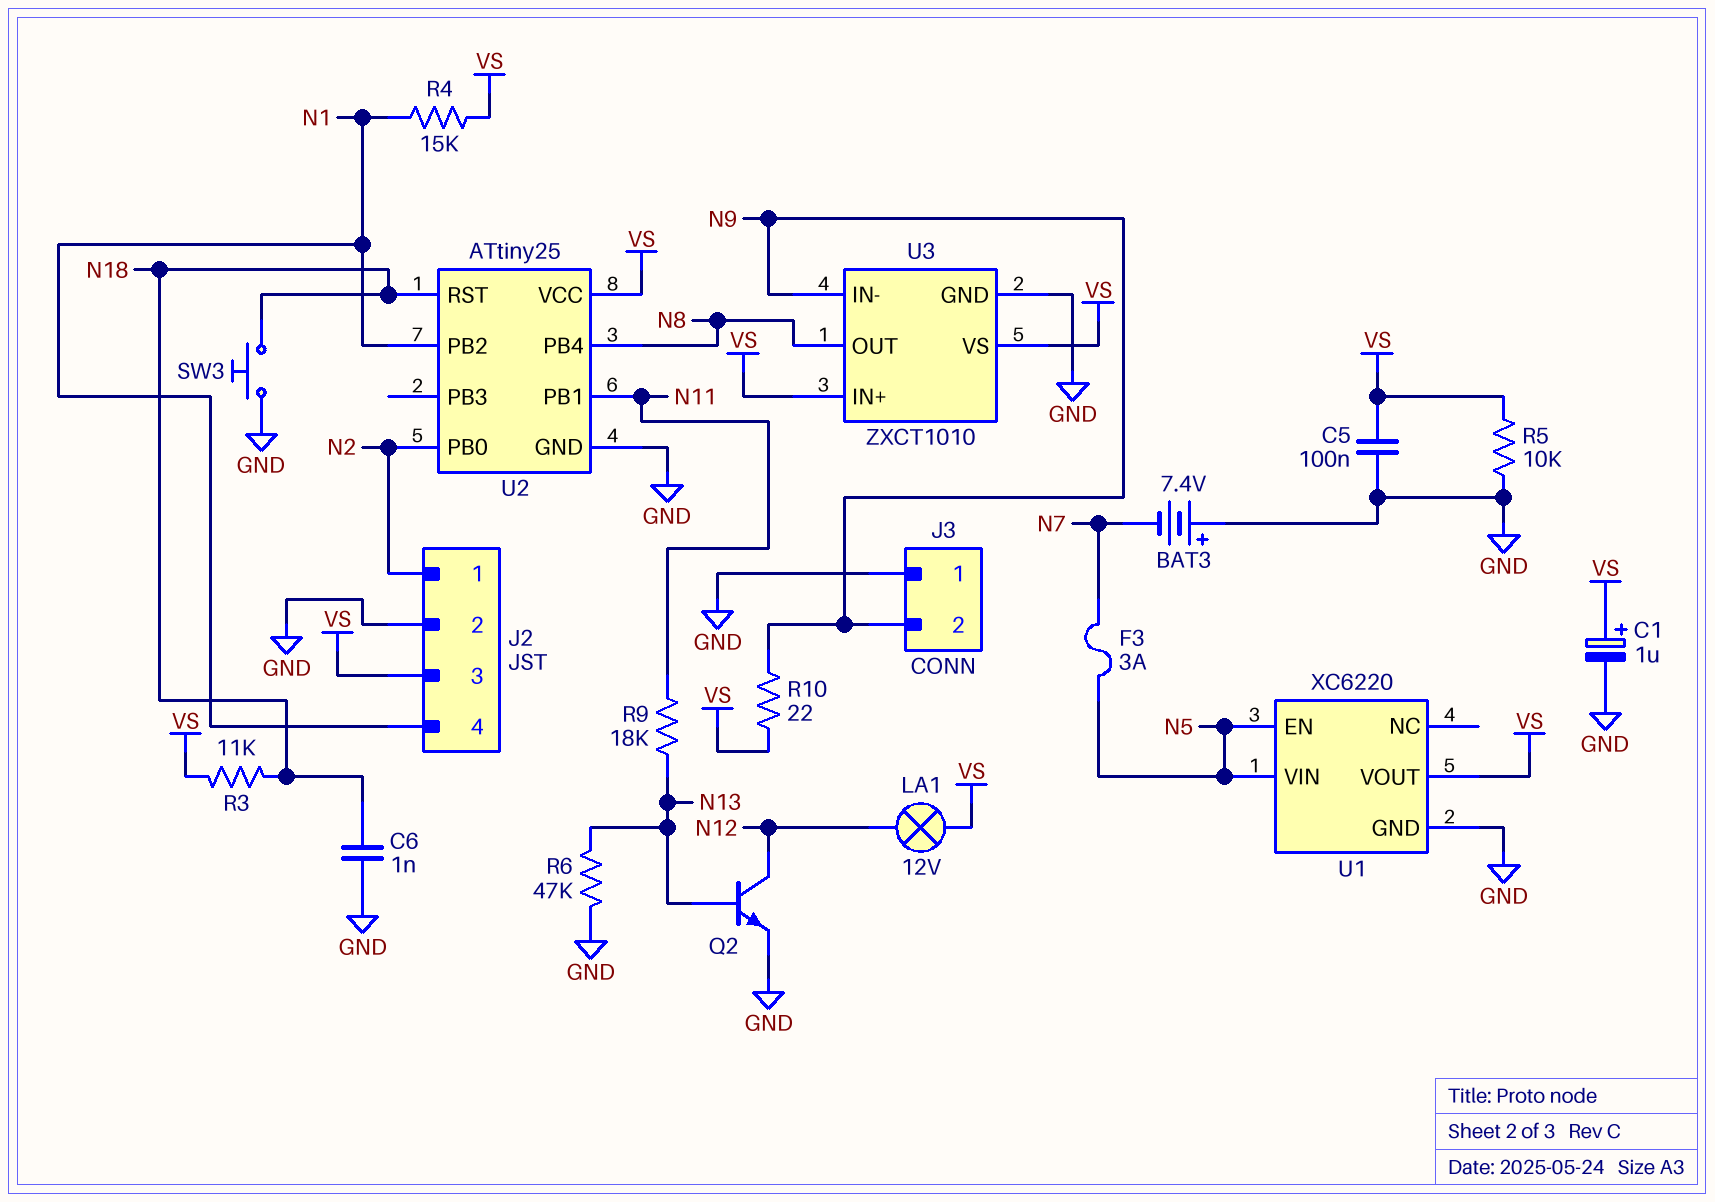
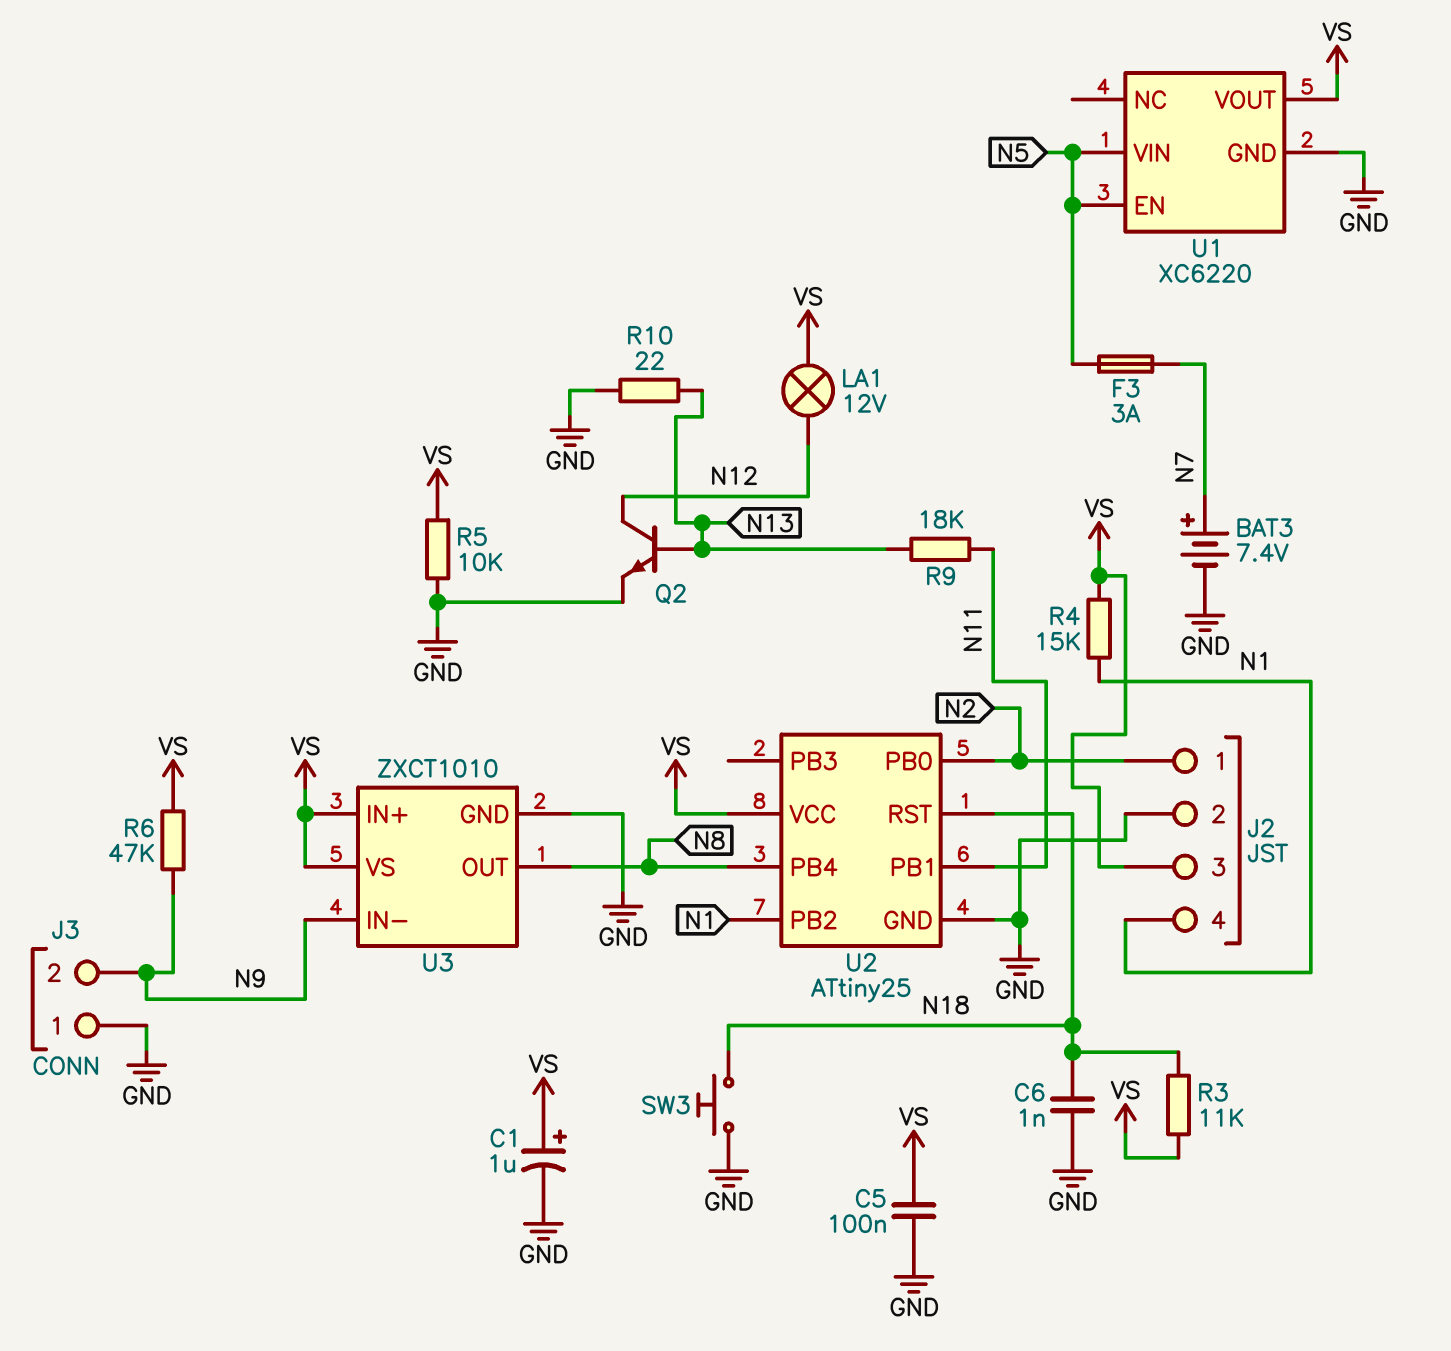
BAT3: 7.4V (plus GND, minus N7) -> 7.4V (plus N7, minus GND)
R6: 47k (GND, N13) -> 47k (N9, VS)
R10: 22 (N9, VS) -> 22 (GND, N13)

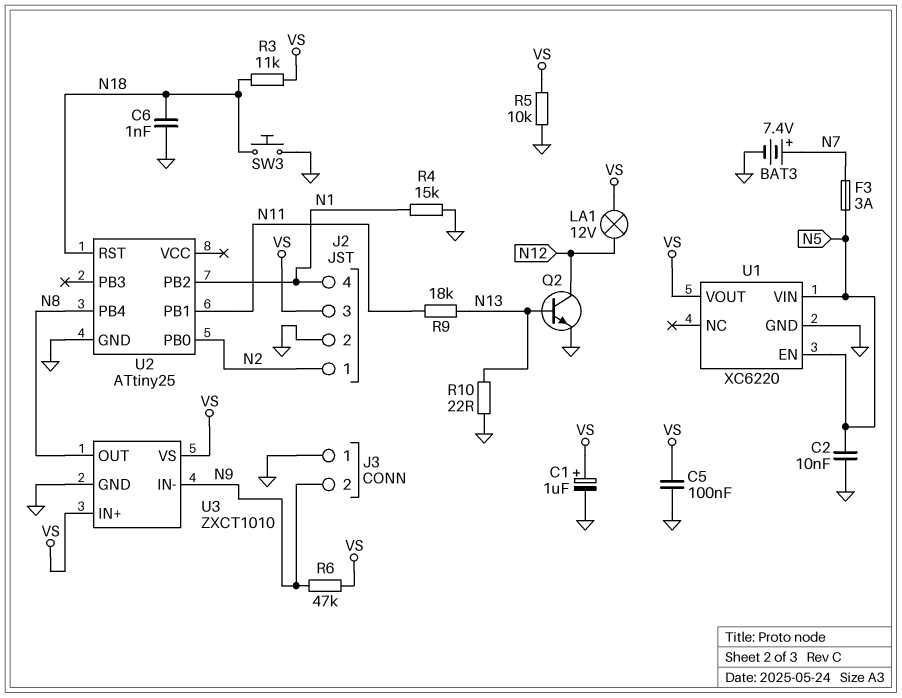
C2: none -> 10nF (GND, N5)
R4: 15k (N1, VS) -> 15k (GND, N1)
U2 pin VCC: VS -> none

